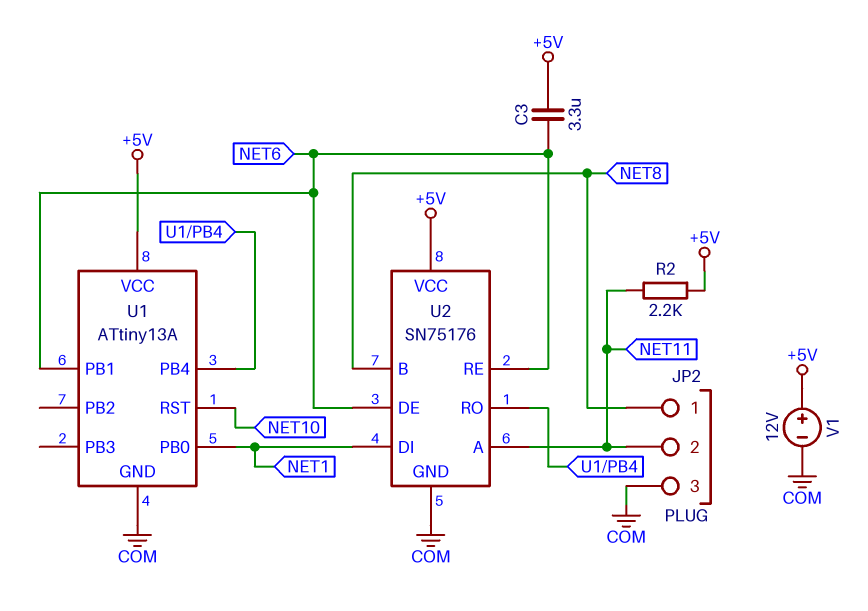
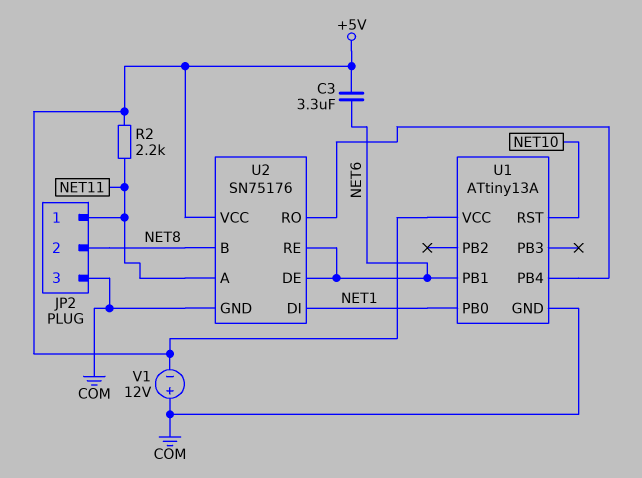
JP2 pin 1: NET8 -> NET11
JP2 pin 2: NET11 -> NET8
V1: 12V (plus +5V, minus COM) -> 12V (plus COM, minus +5V)

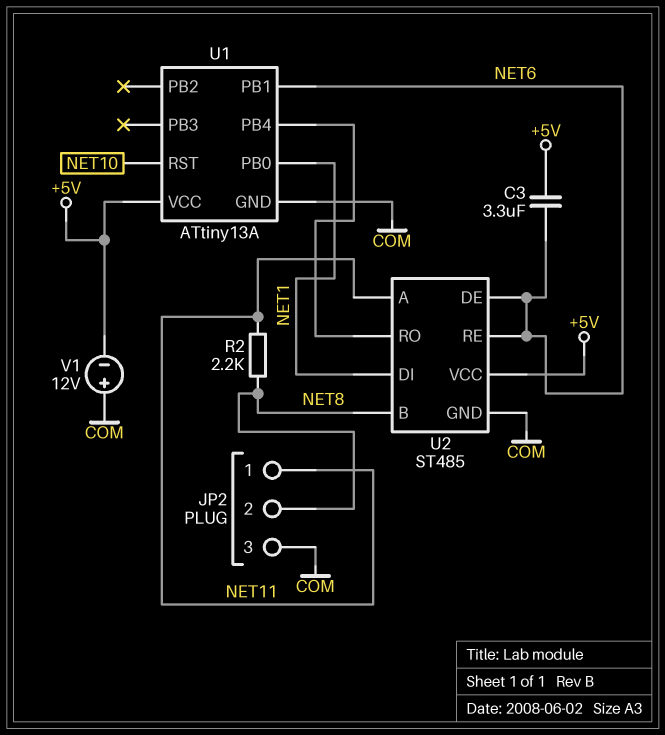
R2: 2.2k (+5V, NET11) -> 2.2k (NET8, NET11)
U2: SN75176 -> ST485

